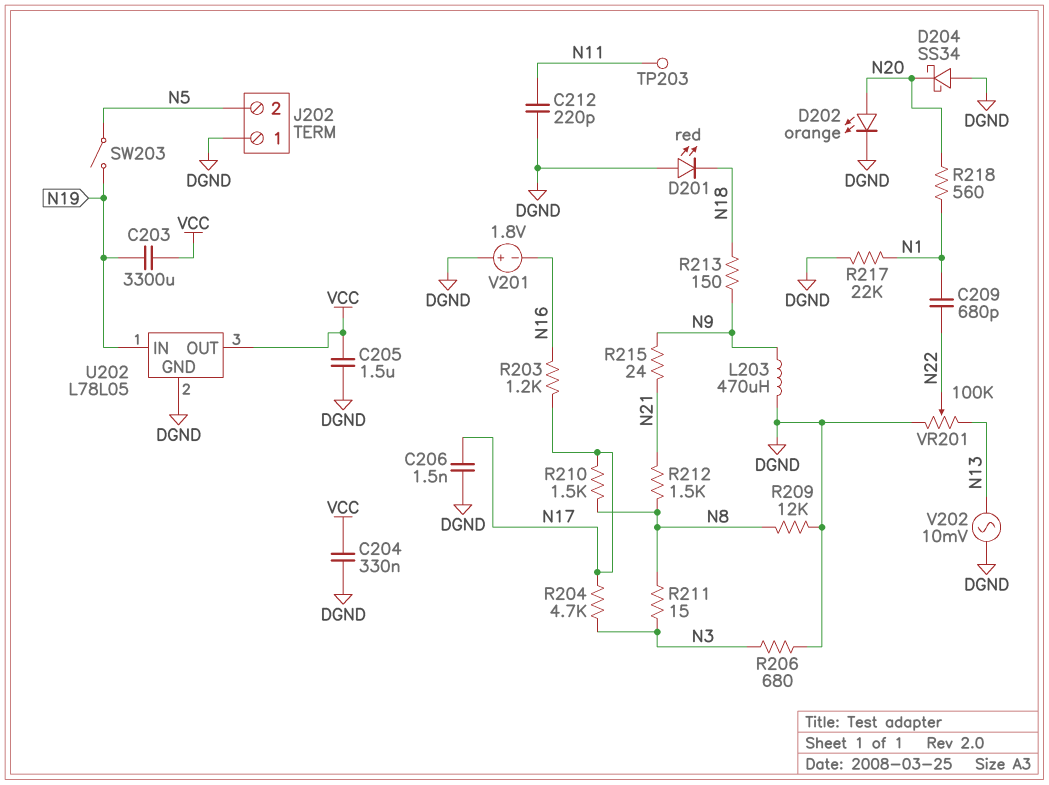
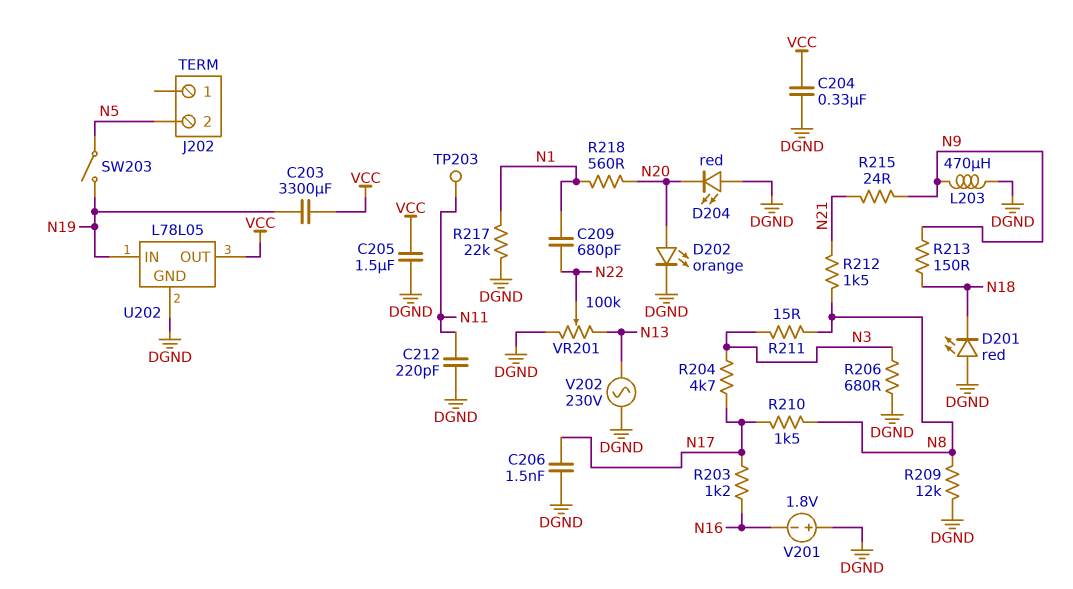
D204: schottky SS34 (A DGND, K N20) -> LED red (A DGND, K N20)
J202 pin 1: DGND -> none
V202: AC 10mV (DGND, N13) -> AC 230V (DGND, N13)

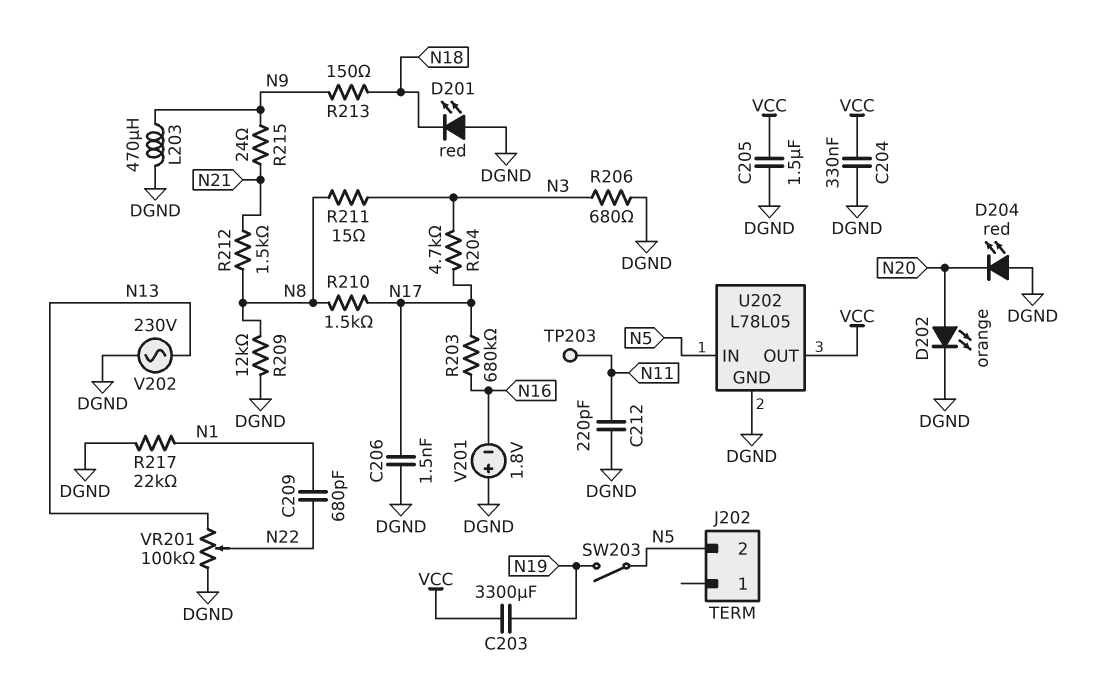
R203: 1.2k (N16, N17) -> 680k (N16, N17)
R218: 560 (N1, N20) -> none
U202 pin IN: N19 -> N5

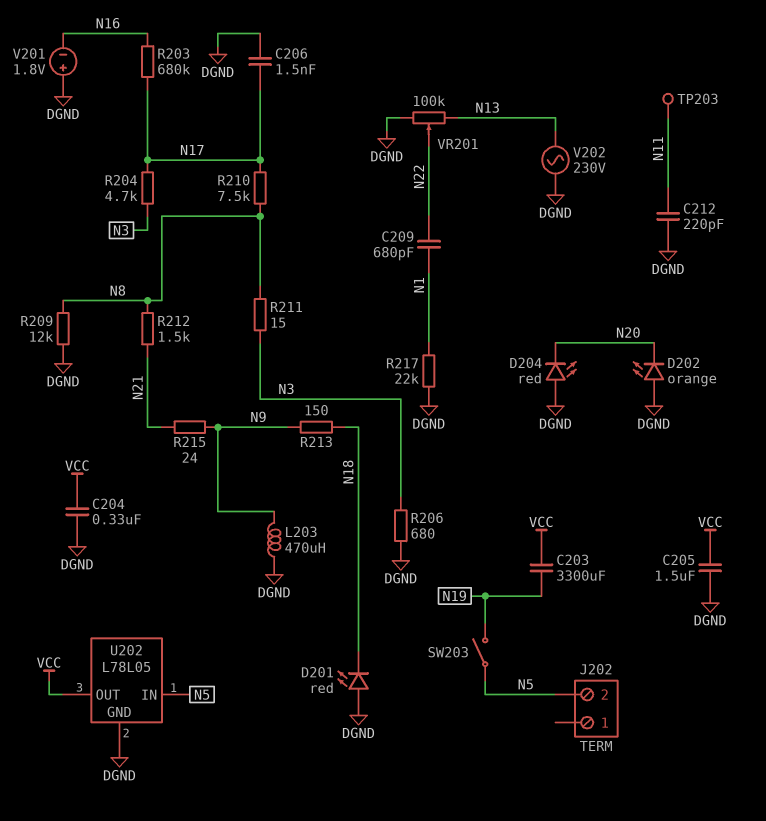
D202: LED orange (A N20, K DGND) -> LED orange (A DGND, K N20)
R210: 1.5k (N8, N17) -> 7.5k (N8, N17)

